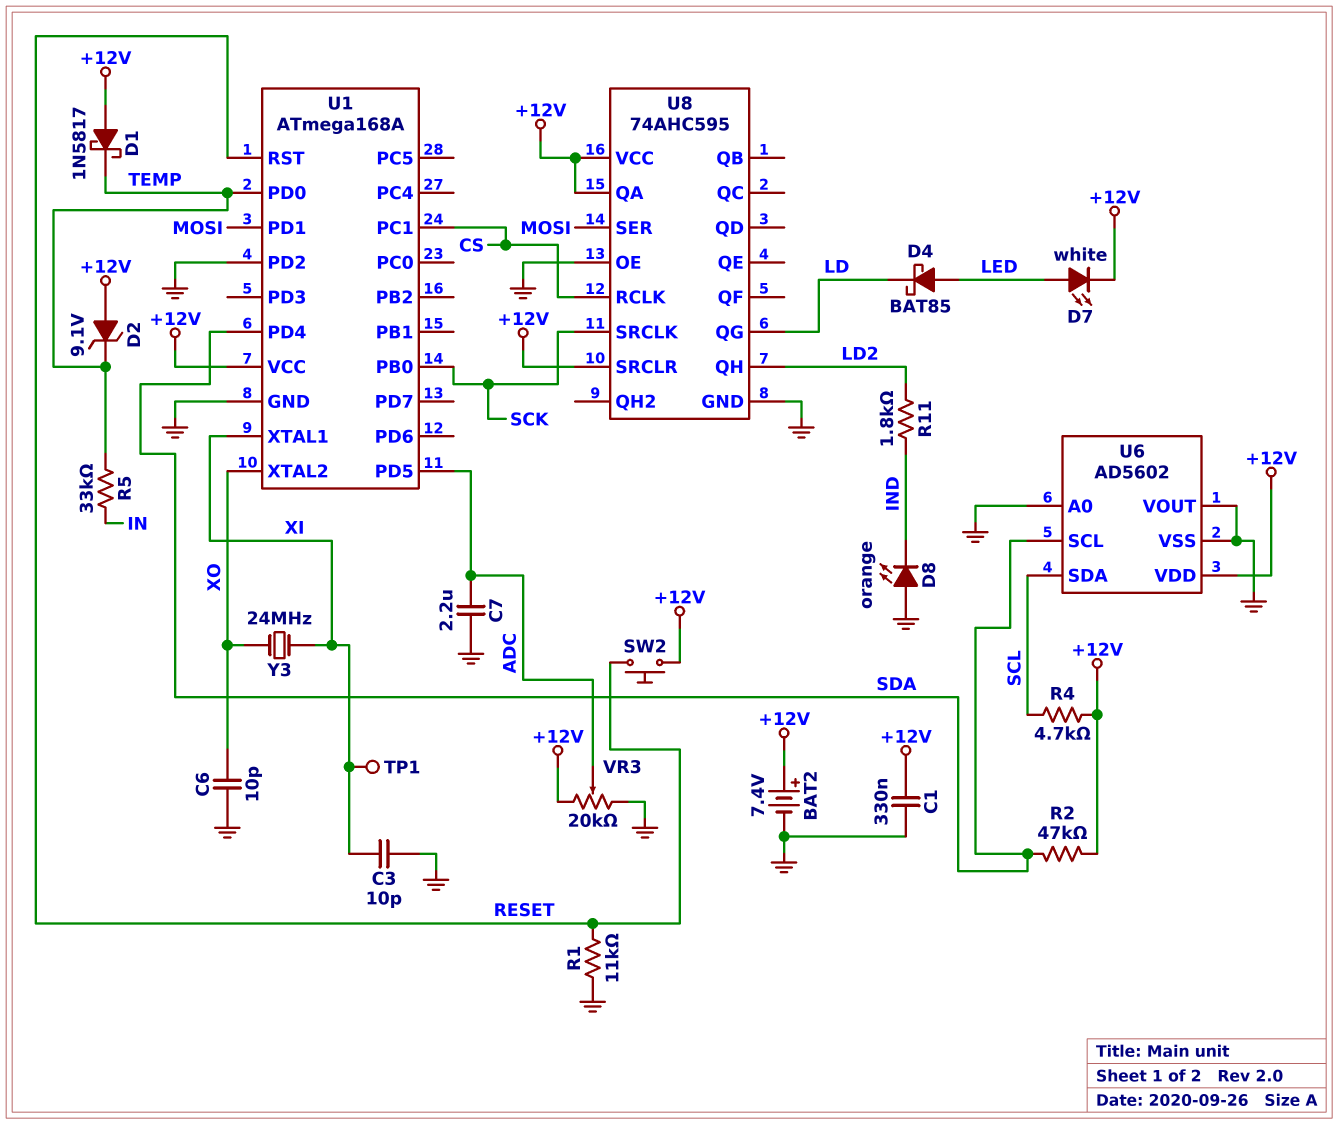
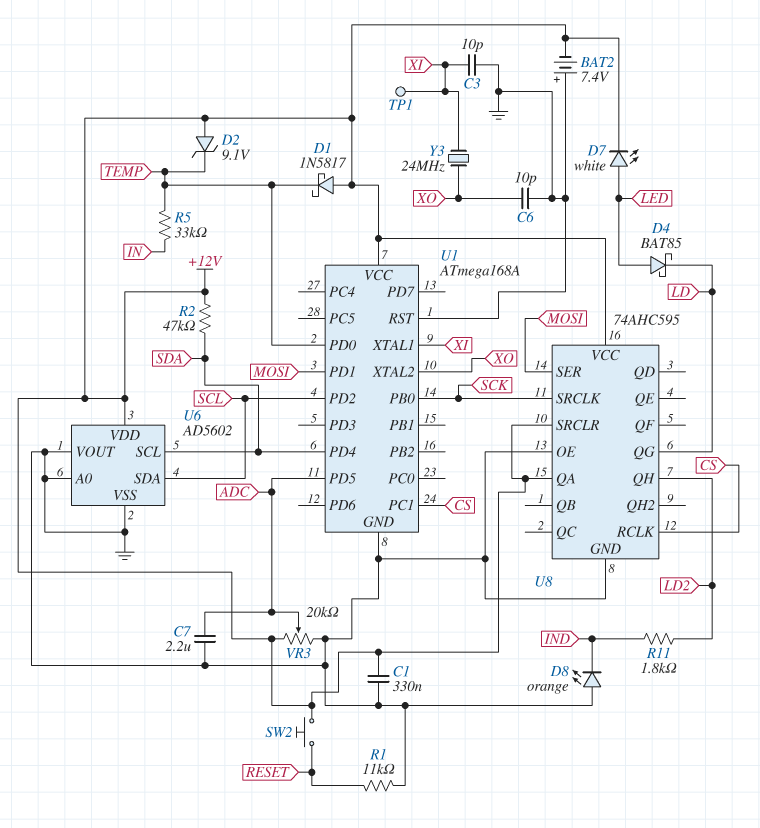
BAT2: 7.4V (plus +12V, minus GND) -> 7.4V (plus GND, minus +12V)
R4: 4.7k (+12V, SCL) -> none
U1 pin PD2: GND -> SCL
U1 pin RST: RESET -> GND

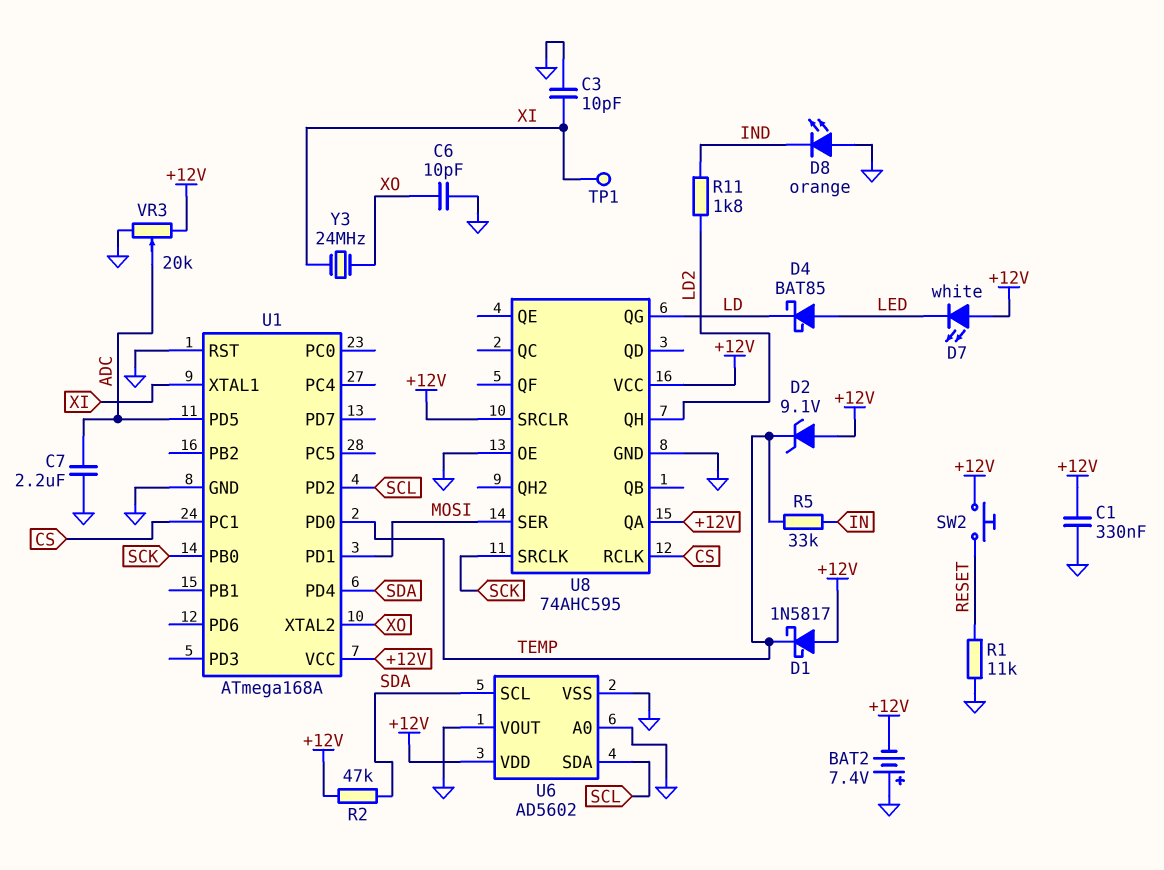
D7: LED white (A LED, K +12V) -> LED white (A +12V, K LED)

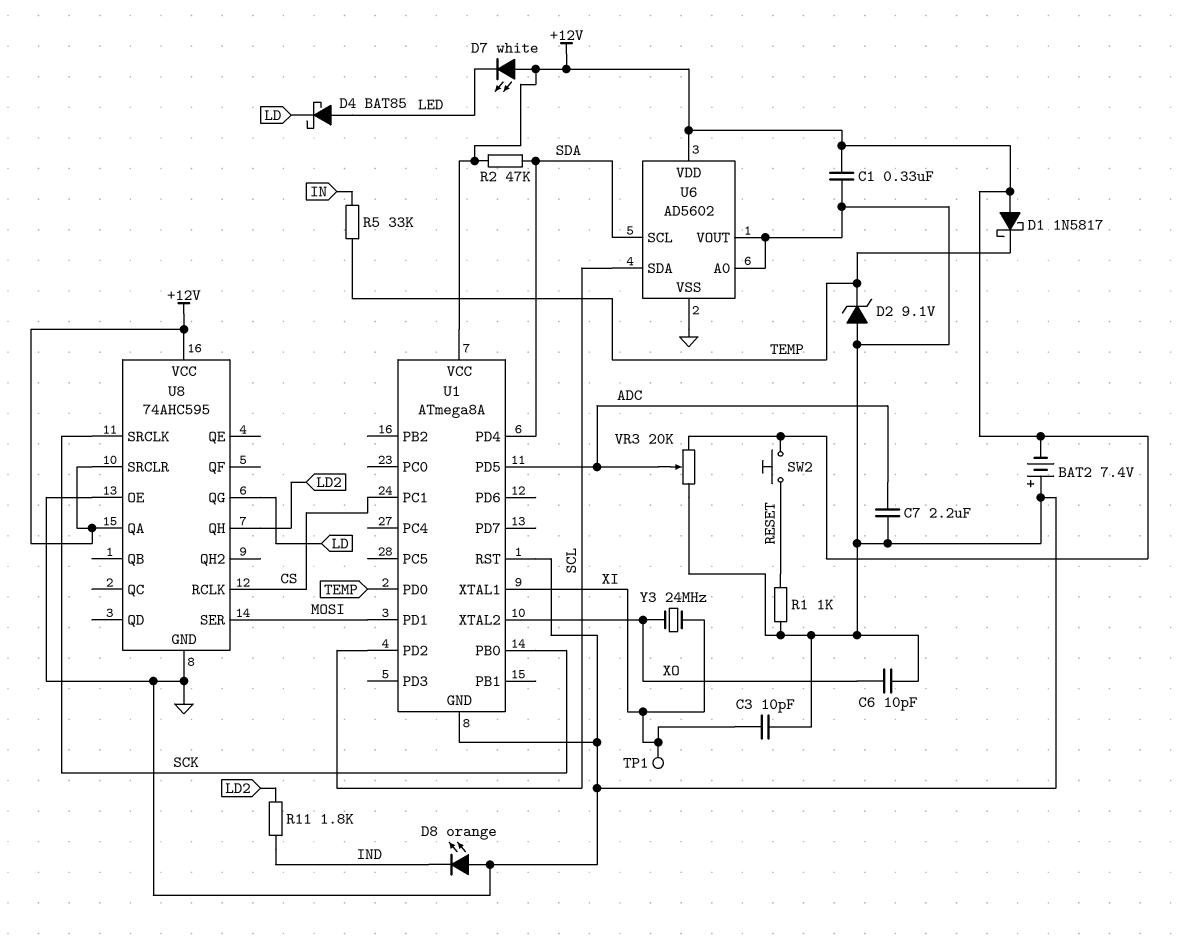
D2: zener 9.1V (A +12V, K TEMP) -> zener 9.1V (A GND, K TEMP)
R1: 11k (GND, RESET) -> 1k (GND, RESET)
U1: ATmega168A -> ATmega8A

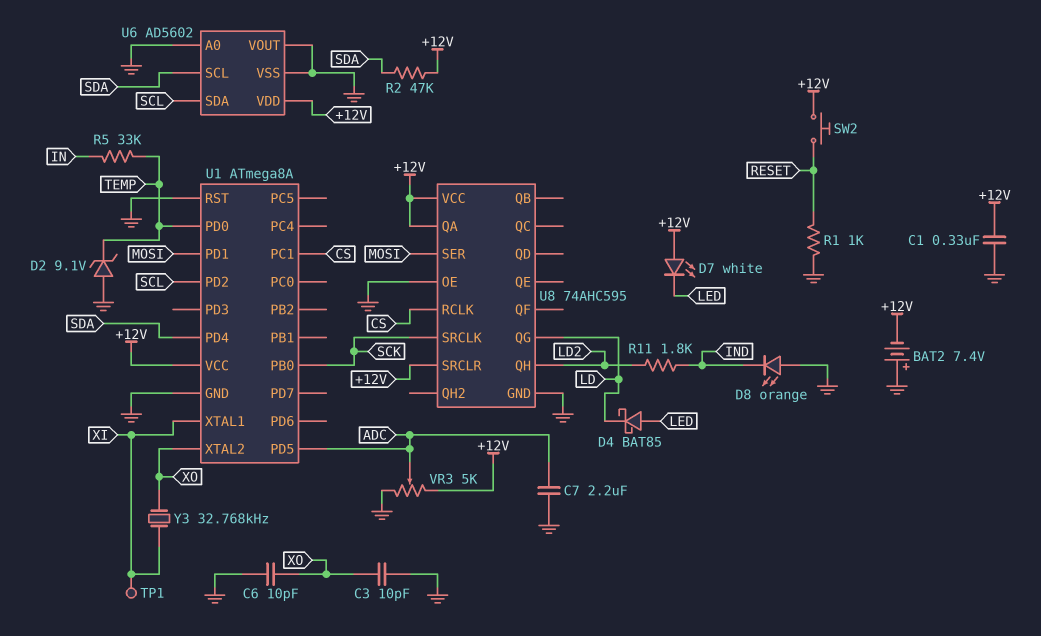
C3: 10pF (GND, XI) -> 10pF (GND, XO)
D1: schottky 1N5817 (A +12V, K TEMP) -> none
VR3: 20k (+12V, GND, wiper ADC) -> 5k (+12V, GND, wiper ADC)
Y3: 24MHz (XI, XO) -> 32.768kHz (XI, XO)

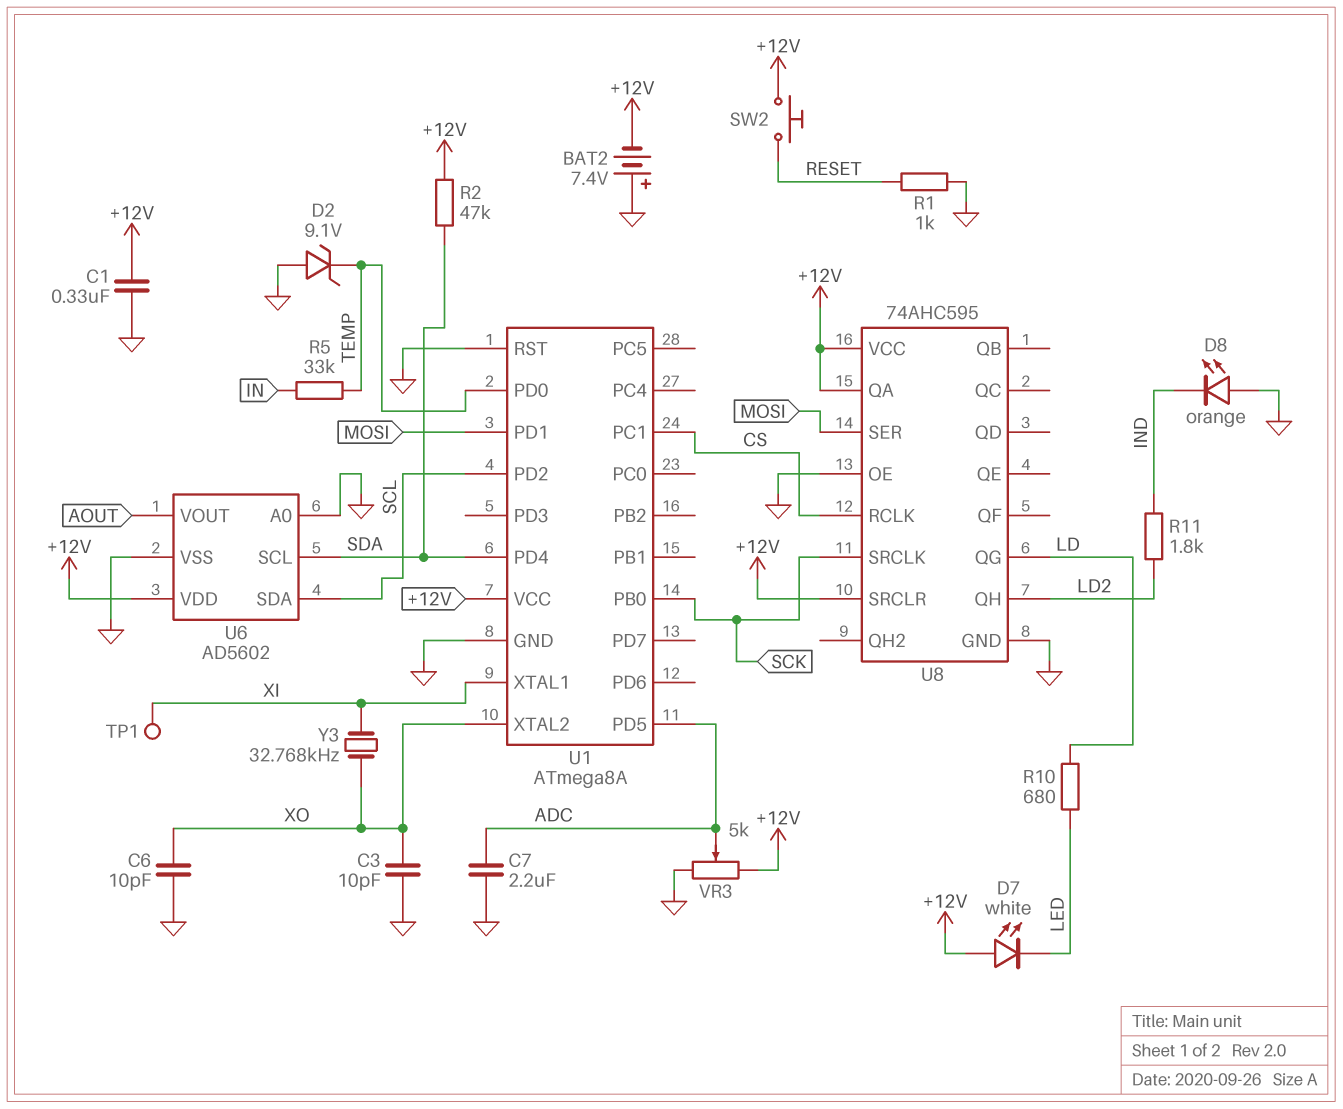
D4: schottky BAT85 (A LED, K LD) -> none
R10: none -> 680 (LD, LED)
U6 pin VOUT: GND -> AOUT

